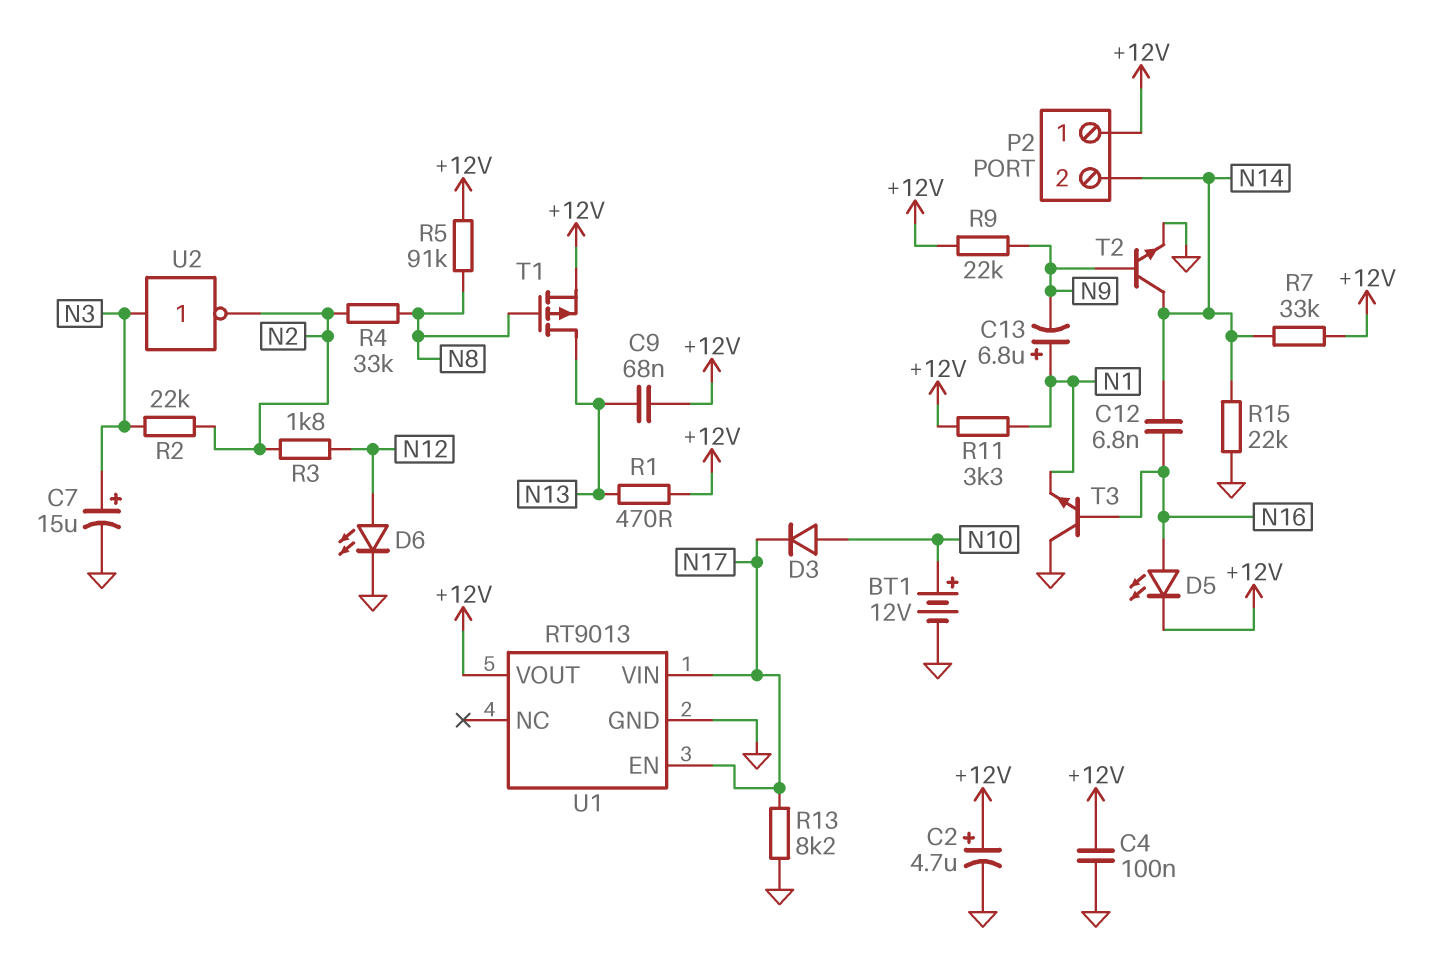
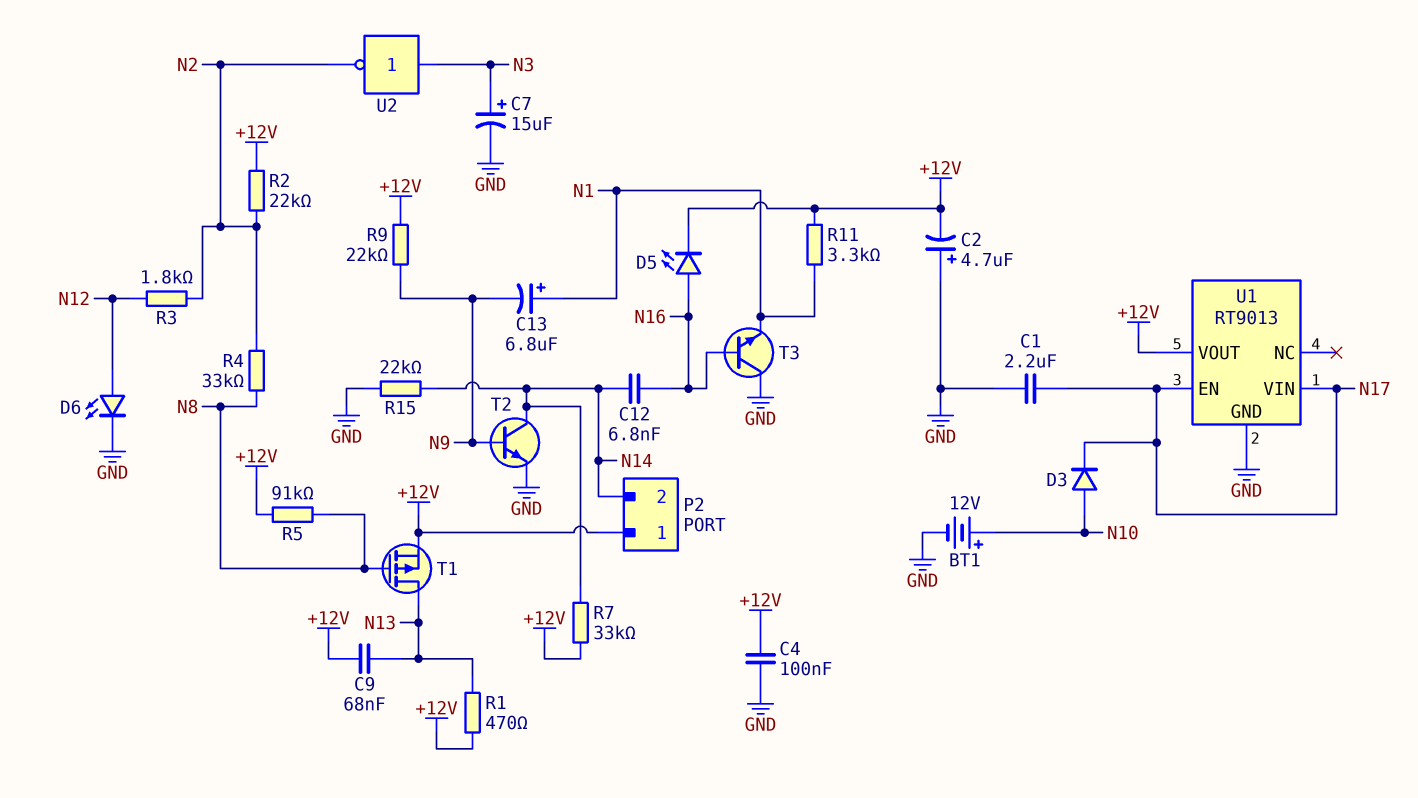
C1: none -> 2.2uF (GND, N17)
C2: 4.7uF (plus +12V, minus GND) -> 4.7uF (plus GND, minus +12V)
R2: 22k (N2, N3) -> 22k (+12V, N2)
R13: 8.2k (GND, N17) -> none

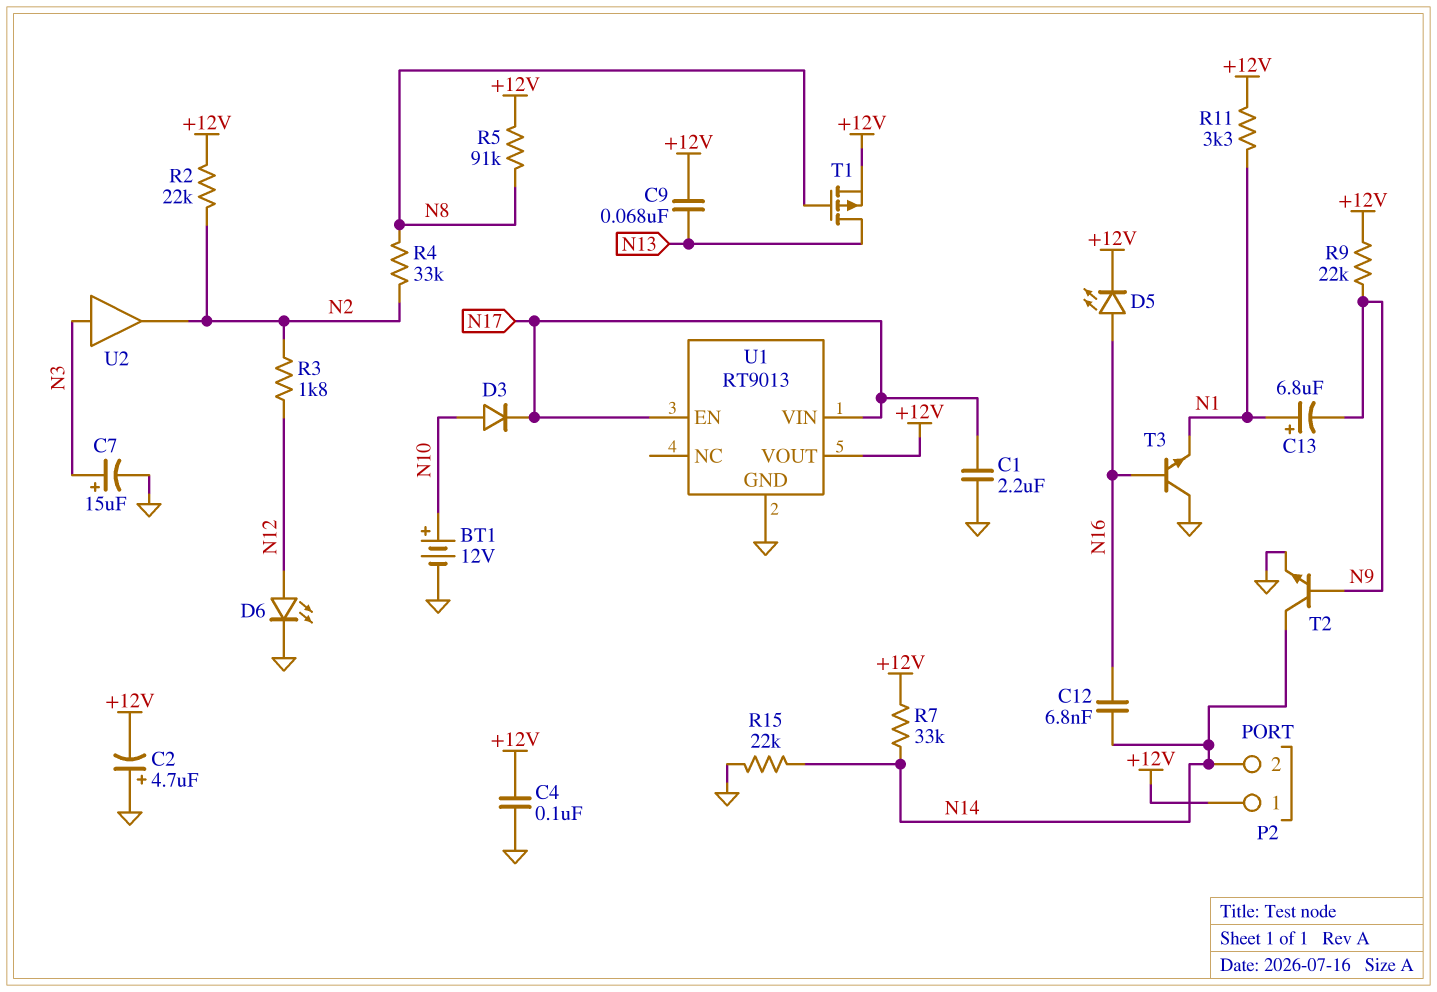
R1: 470 (+12V, N13) -> none
U2: NOT (in N3, out N2) -> buffer (in N3, out N2)

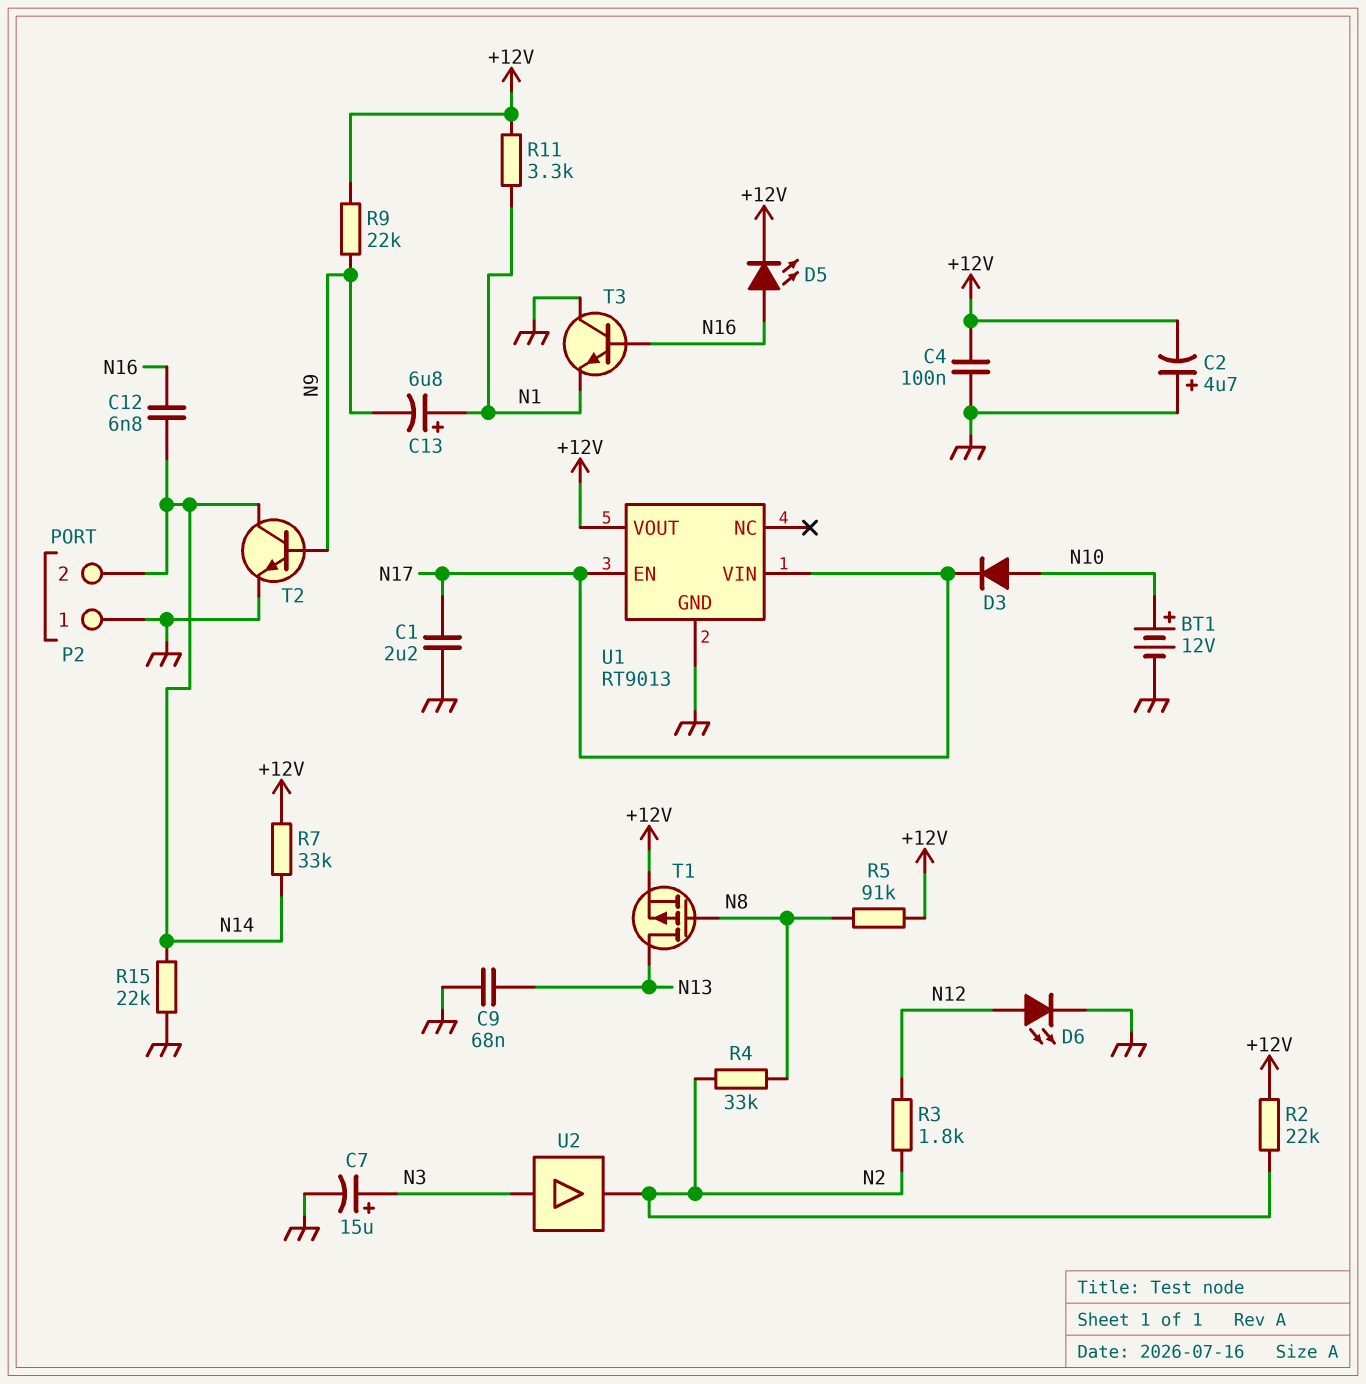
C9: 68nF (+12V, N13) -> 68nF (GND, N13)
P2 pin 1: +12V -> GND

